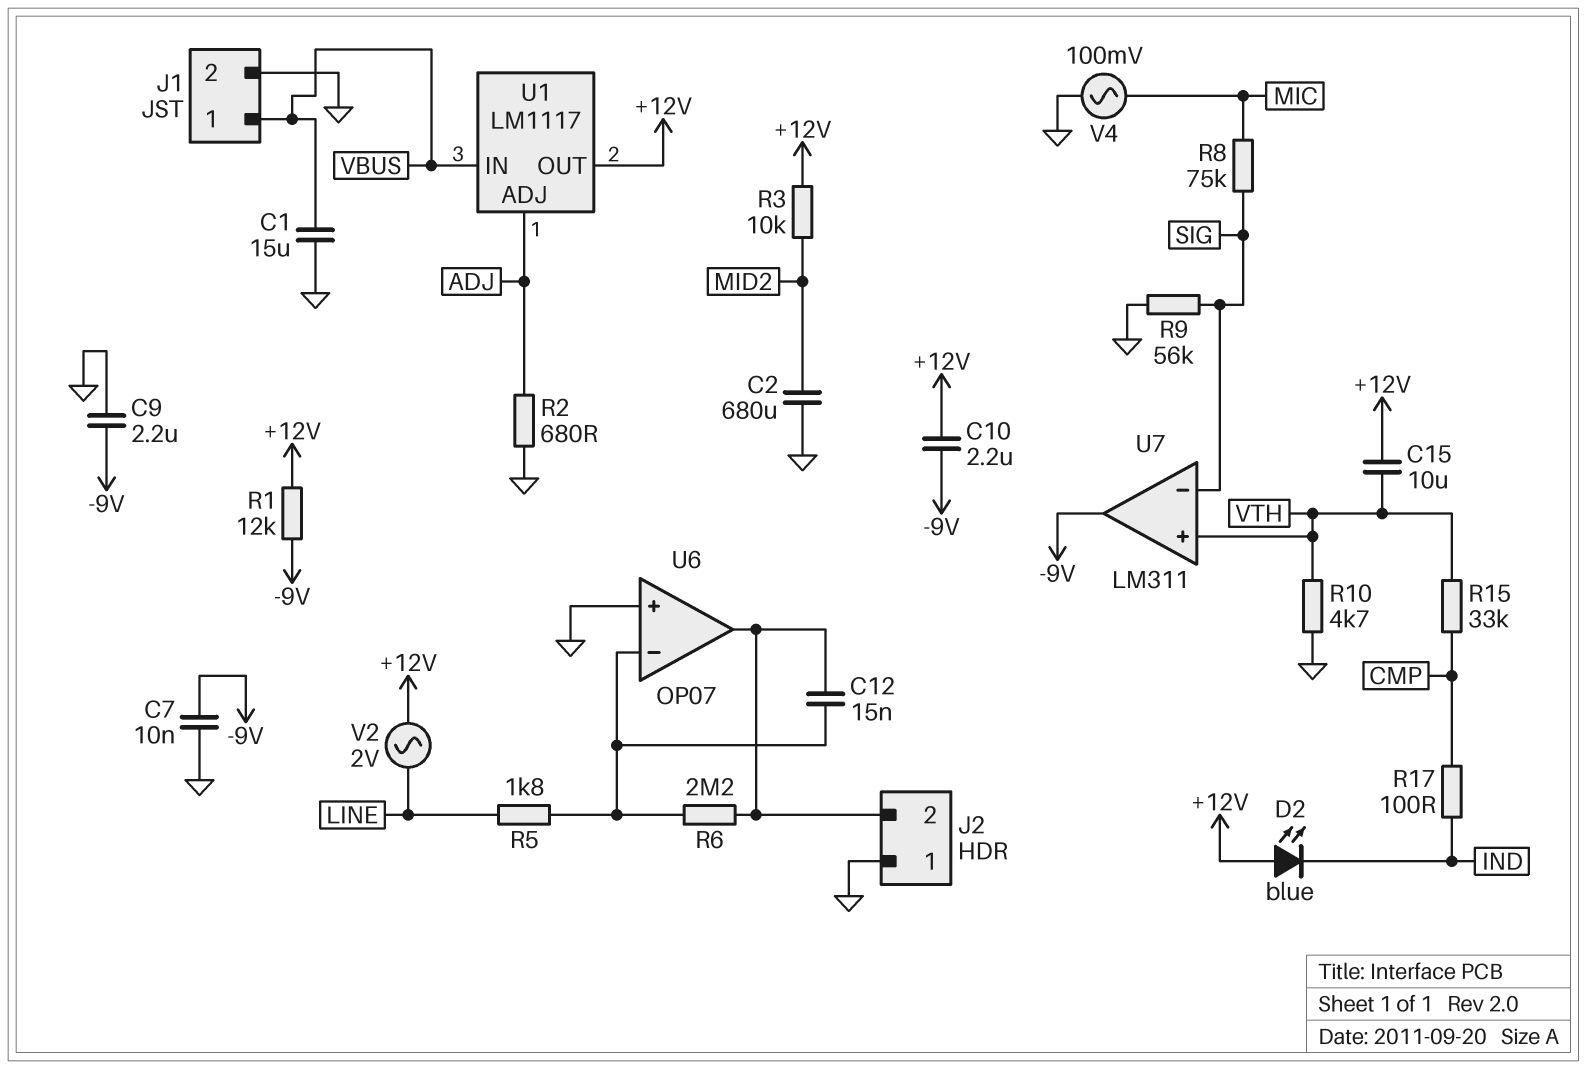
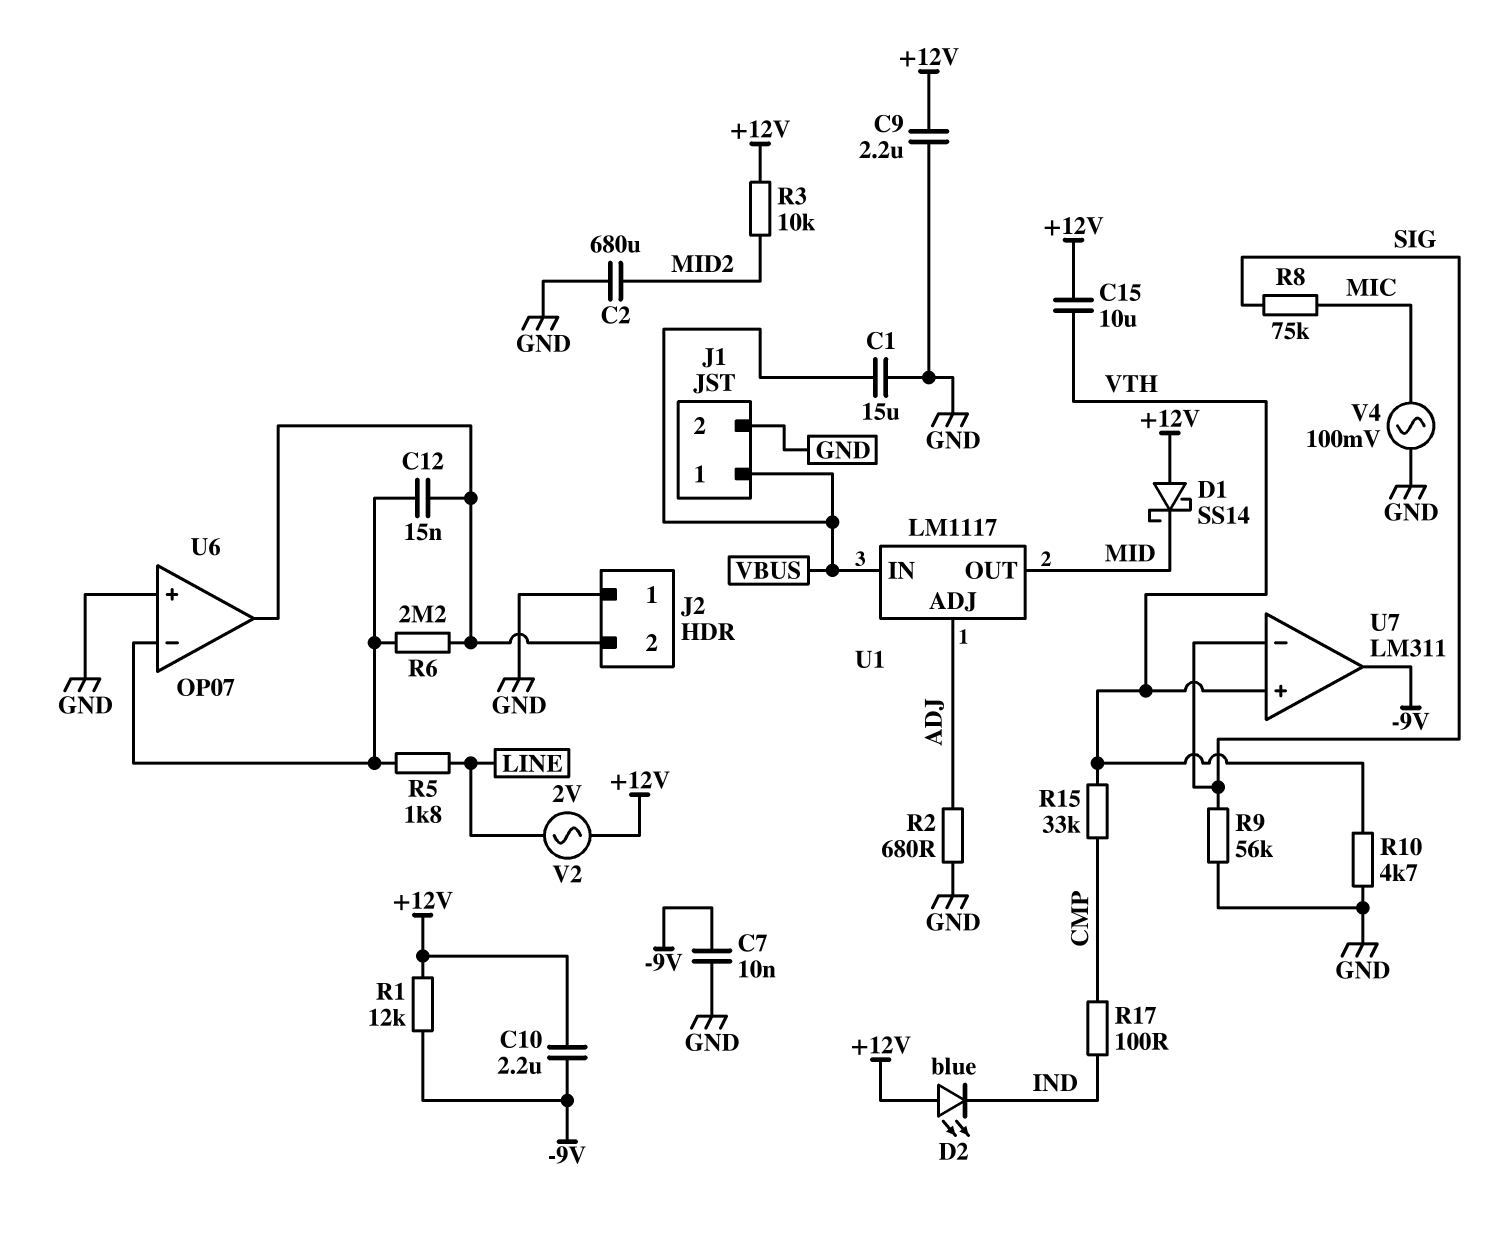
C9: 2.2uF (-9V, GND) -> 2.2uF (+12V, GND)
D1: none -> schottky SS14 (A +12V, K MID)
U1 pin OUT: +12V -> MID

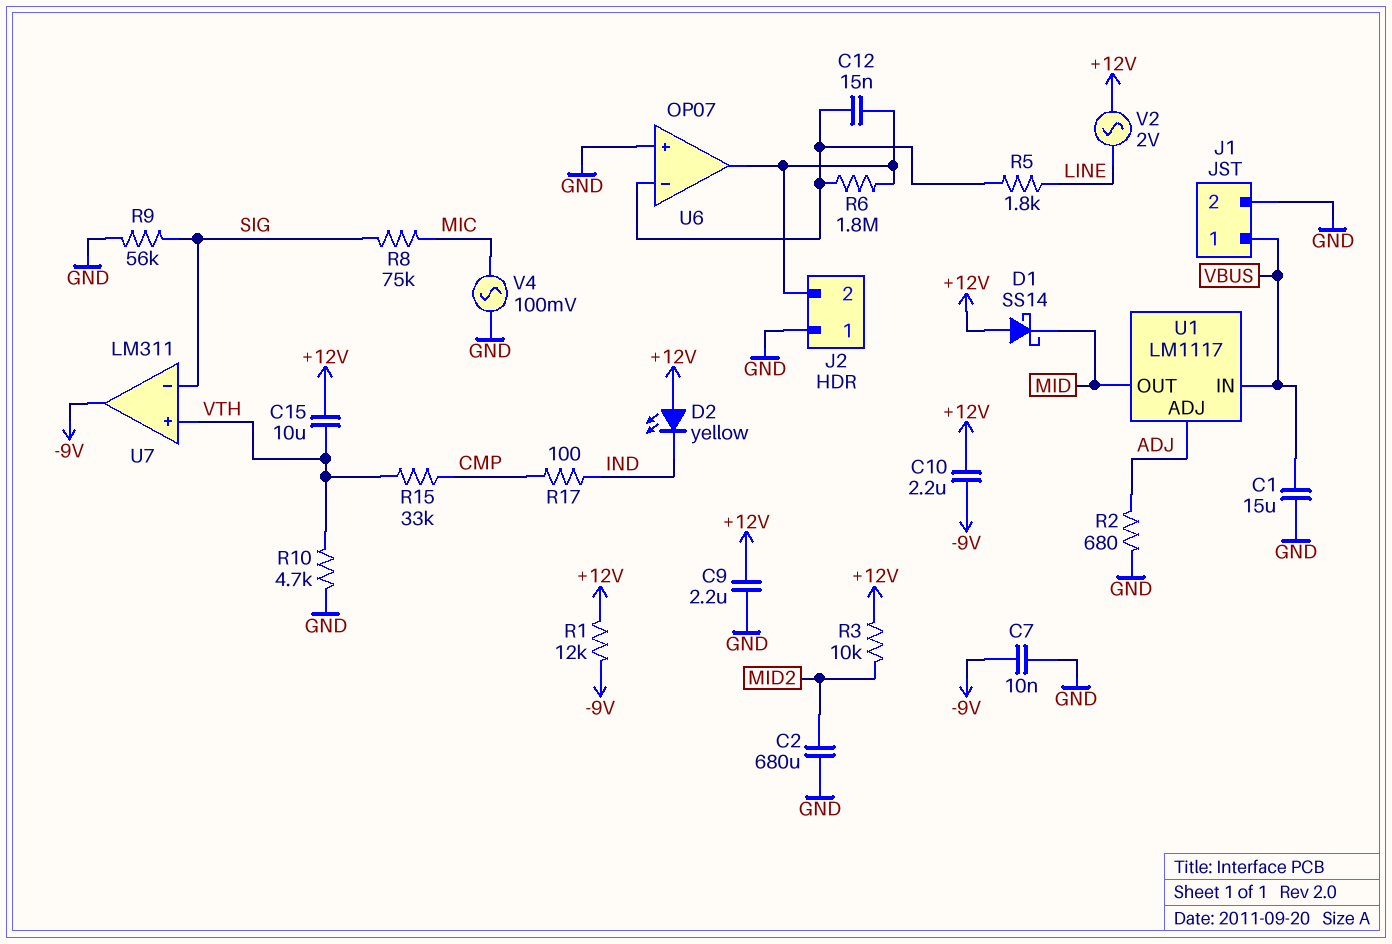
D2: LED blue (A +12V, K IND) -> LED yellow (A +12V, K IND)
R6: 2.2M (J2/2, U6/in-) -> 1.8M (J2/2, U6/in-)

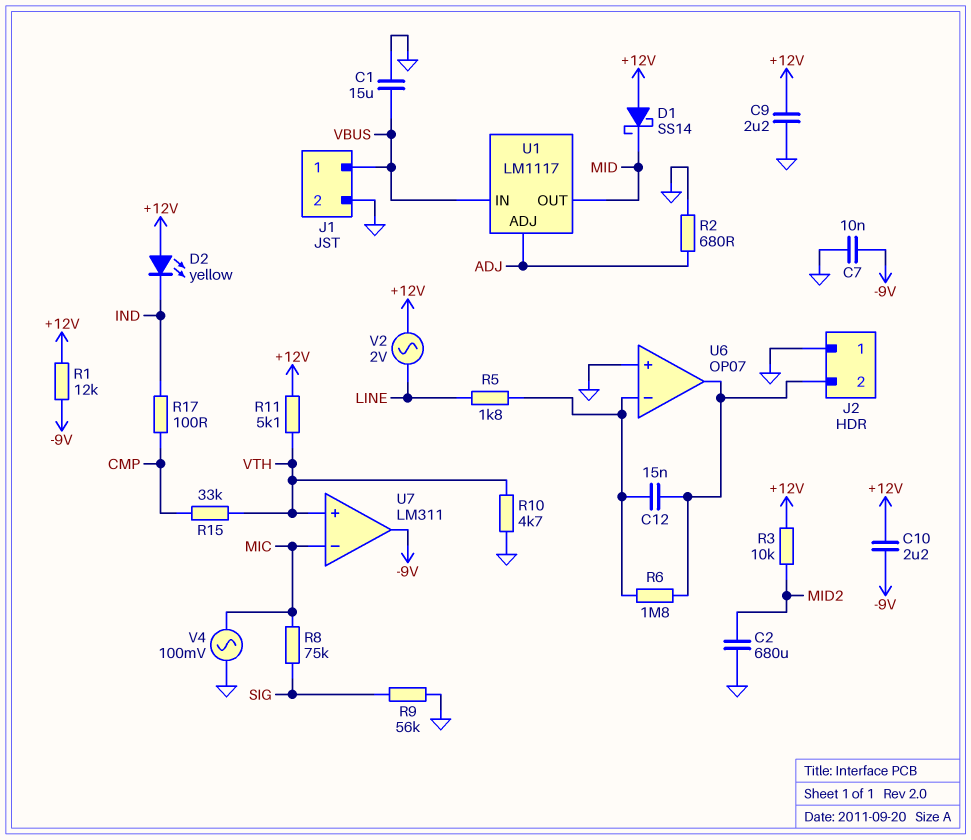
C15: 10uF (+12V, VTH) -> none
R11: none -> 5.1k (+12V, VTH)
U7 pin in-: SIG -> MIC

